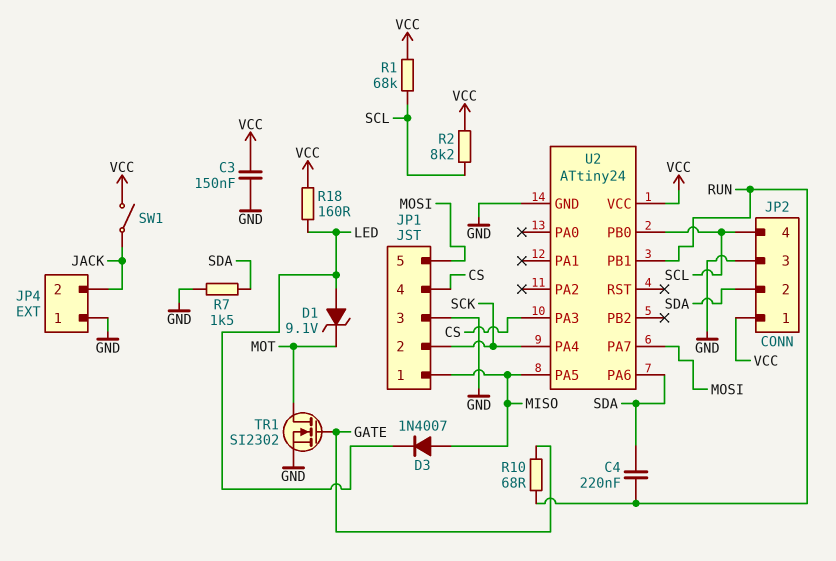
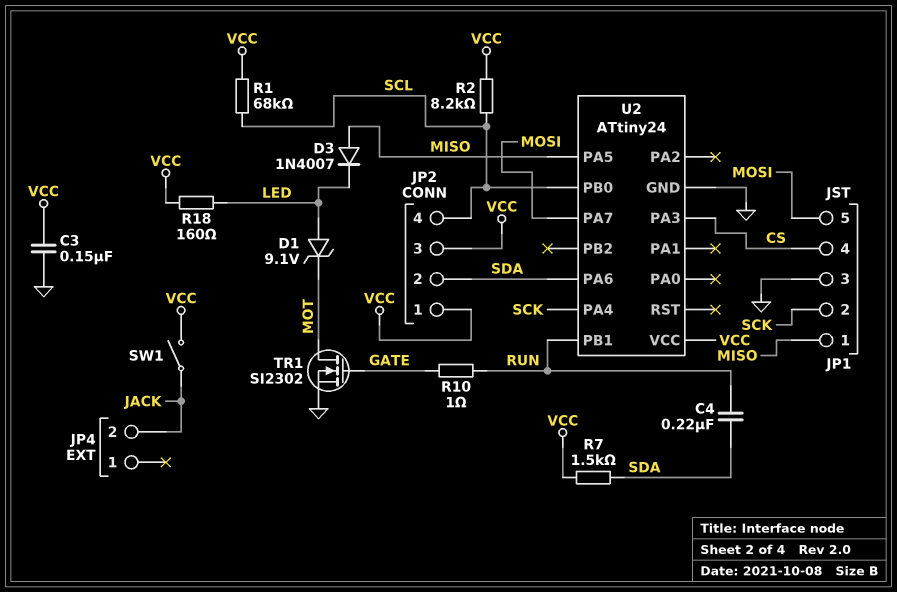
JP2 pin 3: GND -> VCC
JP4 pin 1: GND -> none
R7: 1.5k (GND, SDA) -> 1.5k (SDA, VCC)
R10: 68 (GATE, RUN) -> 1 (GATE, RUN)

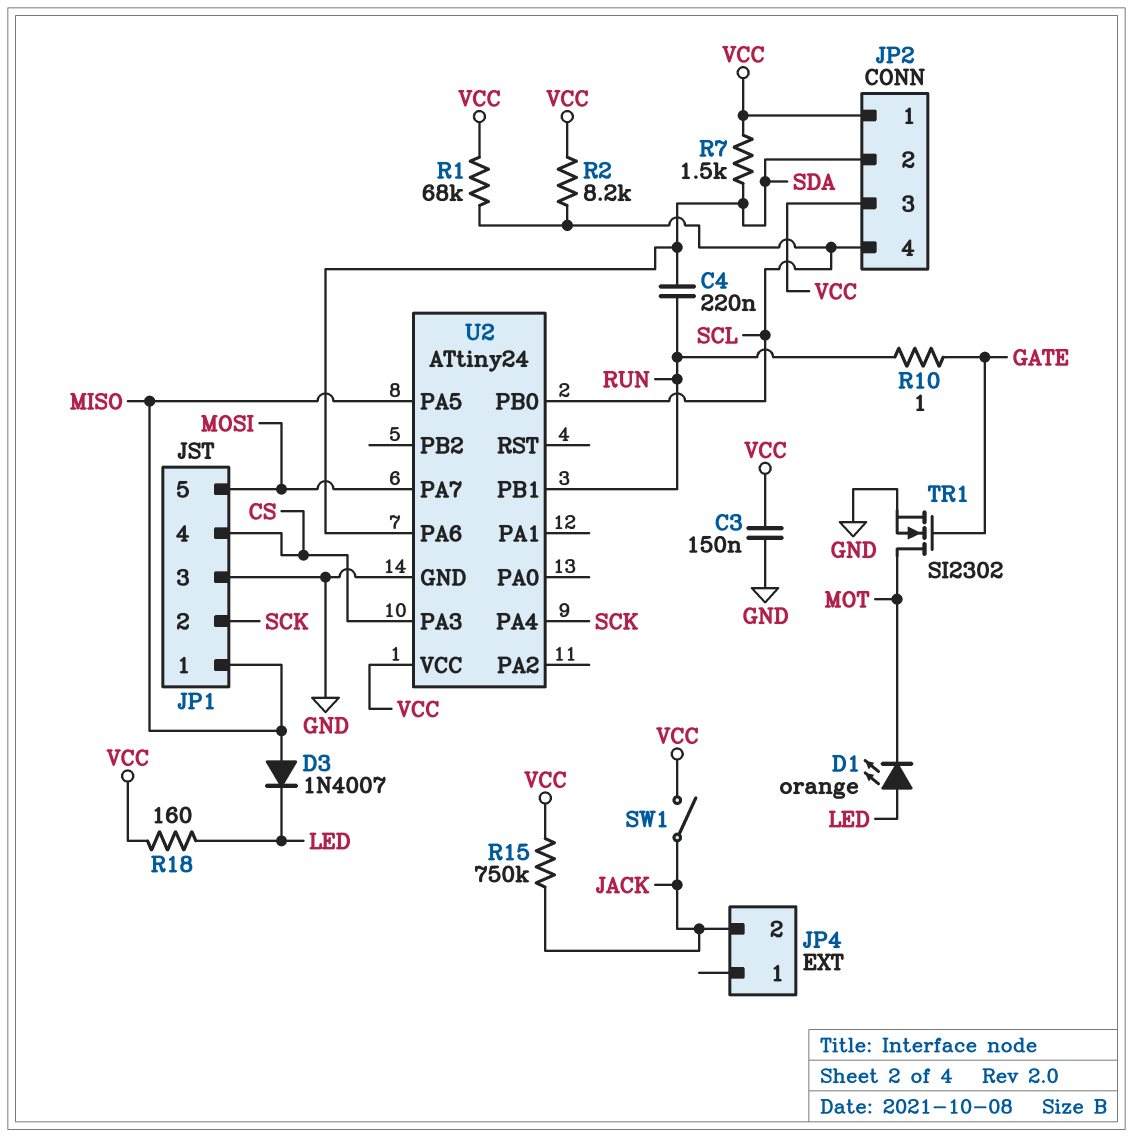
D1: zener 9.1V (A LED, K MOT) -> LED orange (A LED, K MOT)
R15: none -> 750k (JACK, VCC)

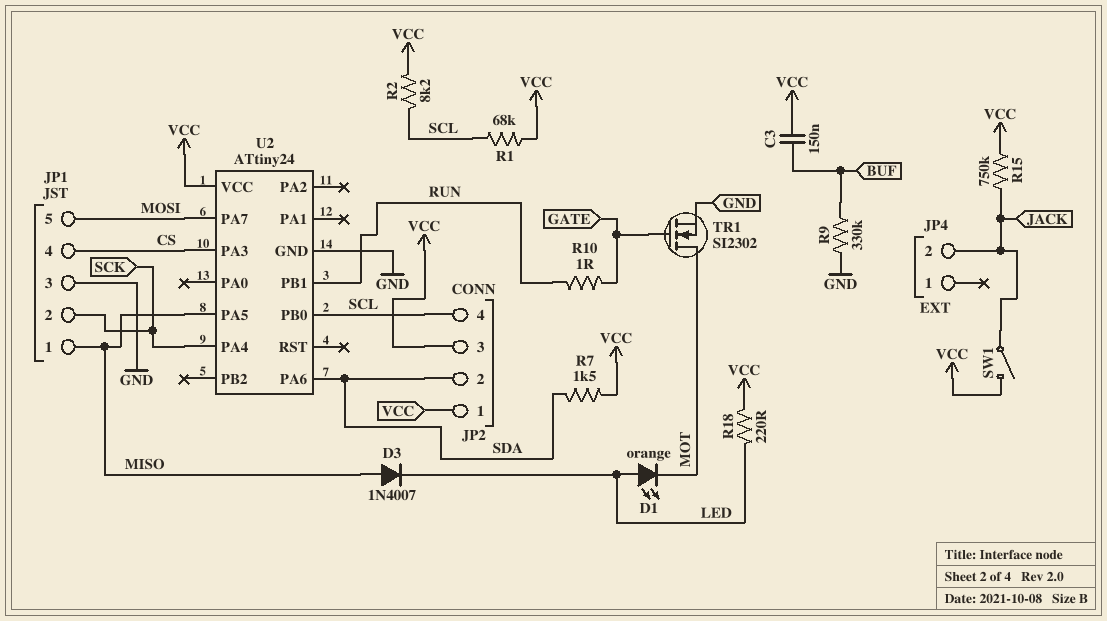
C3: 150nF (GND, VCC) -> 150nF (BUF, VCC)
C4: 220nF (RUN, SDA) -> none
R9: none -> 330k (BUF, GND)
R18: 160 (LED, VCC) -> 220 (LED, VCC)

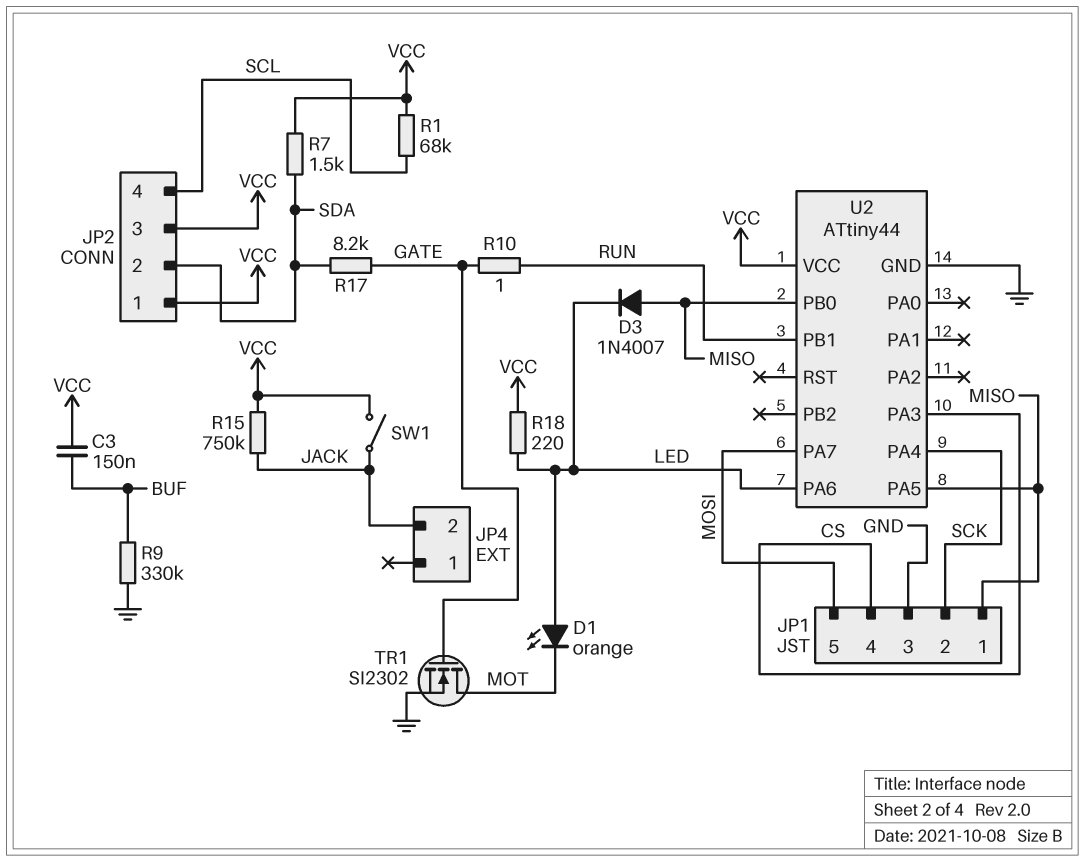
R2: 8.2k (SCL, VCC) -> none
R17: none -> 8.2k (GATE, SDA)
U2: ATtiny24 -> ATtiny44
U2 pin PA6: SDA -> LED
U2 pin PB0: SCL -> MISO

